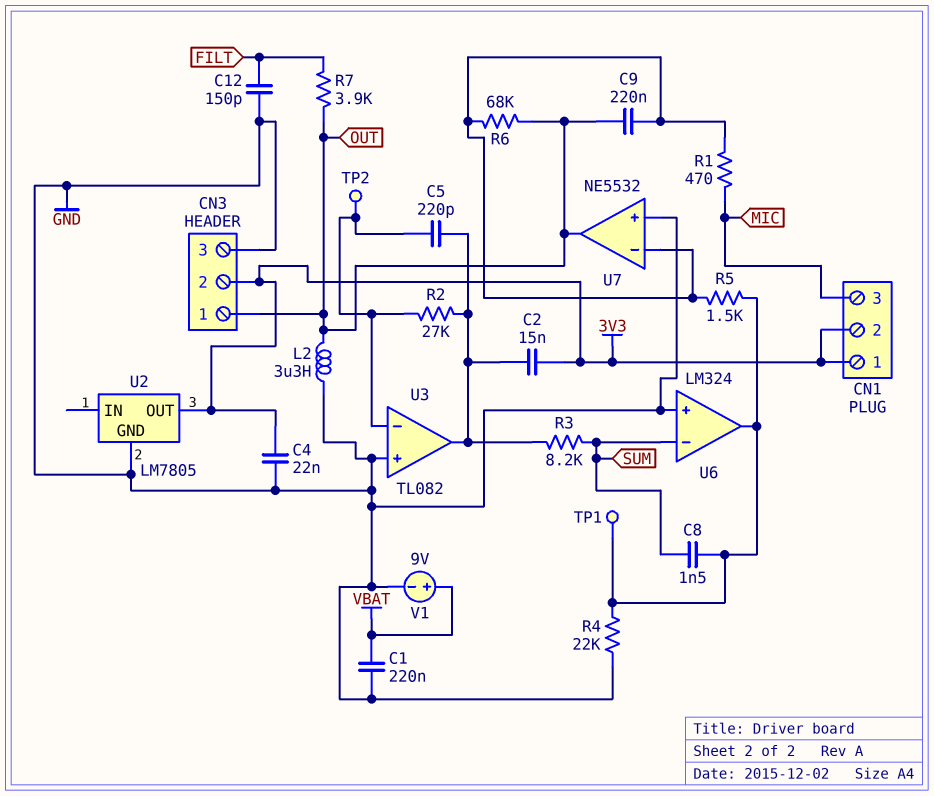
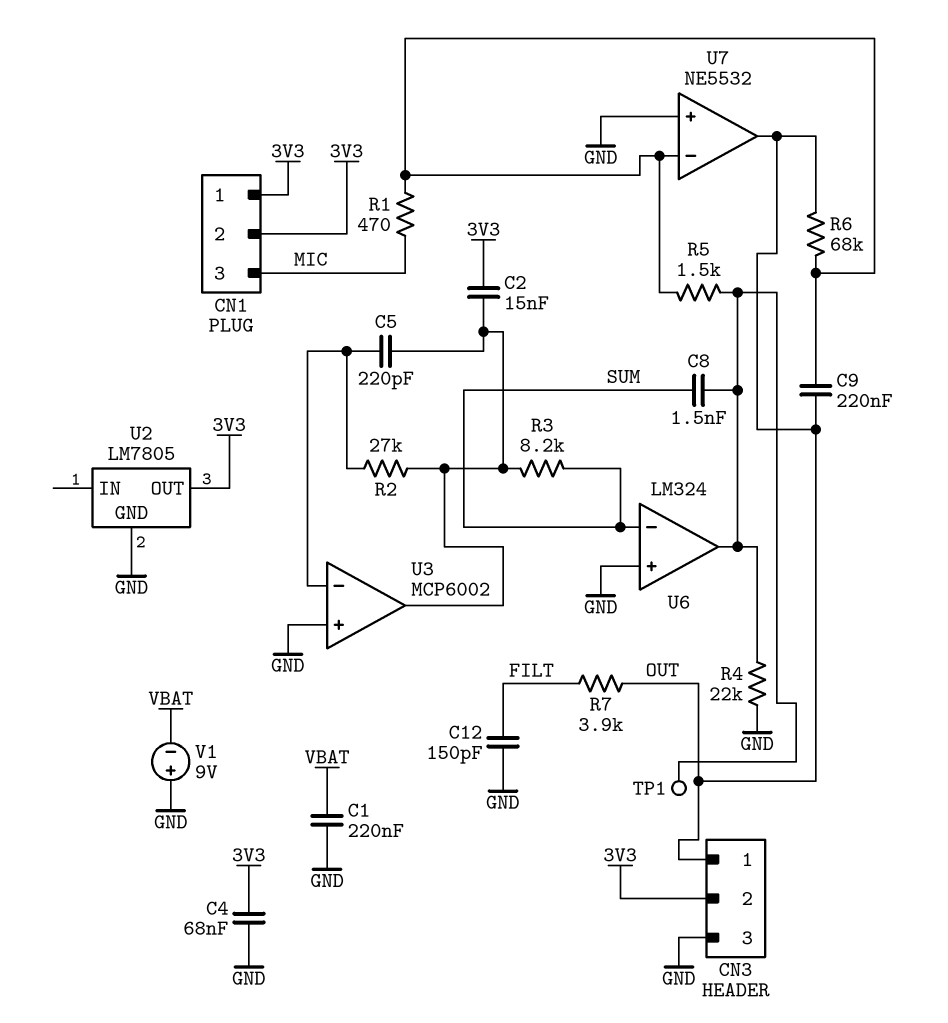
C4: 22nF (3V3, GND) -> 68nF (3V3, GND)
L2: 3.3uH (GND, OUT) -> none
TP2: test point (U3/in-) -> none
U3: TL082 -> MCP6002
V1: 9V (plus VBAT, minus GND) -> 9V (plus GND, minus VBAT)

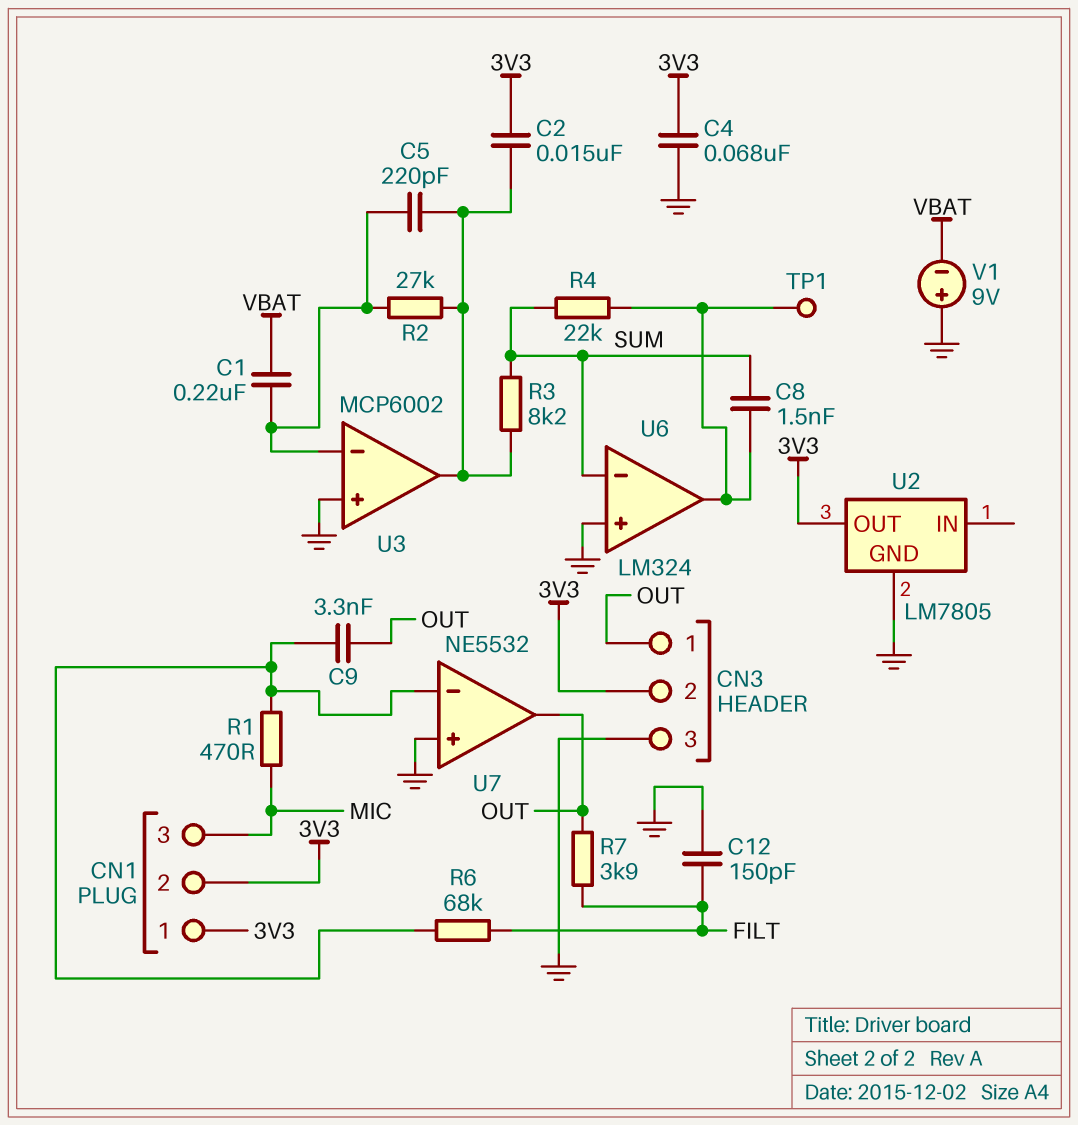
C1: 220nF (GND, VBAT) -> 220nF (U3/in-, VBAT)
C9: 220nF (OUT, U7/in-) -> 3.3nF (OUT, U7/in-)
R4: 22k (GND, U6/out) -> 22k (SUM, U6/out)
R5: 1.5k (U6/out, U7/in-) -> none
R6: 68k (OUT, U7/in-) -> 68k (FILT, U7/in-)

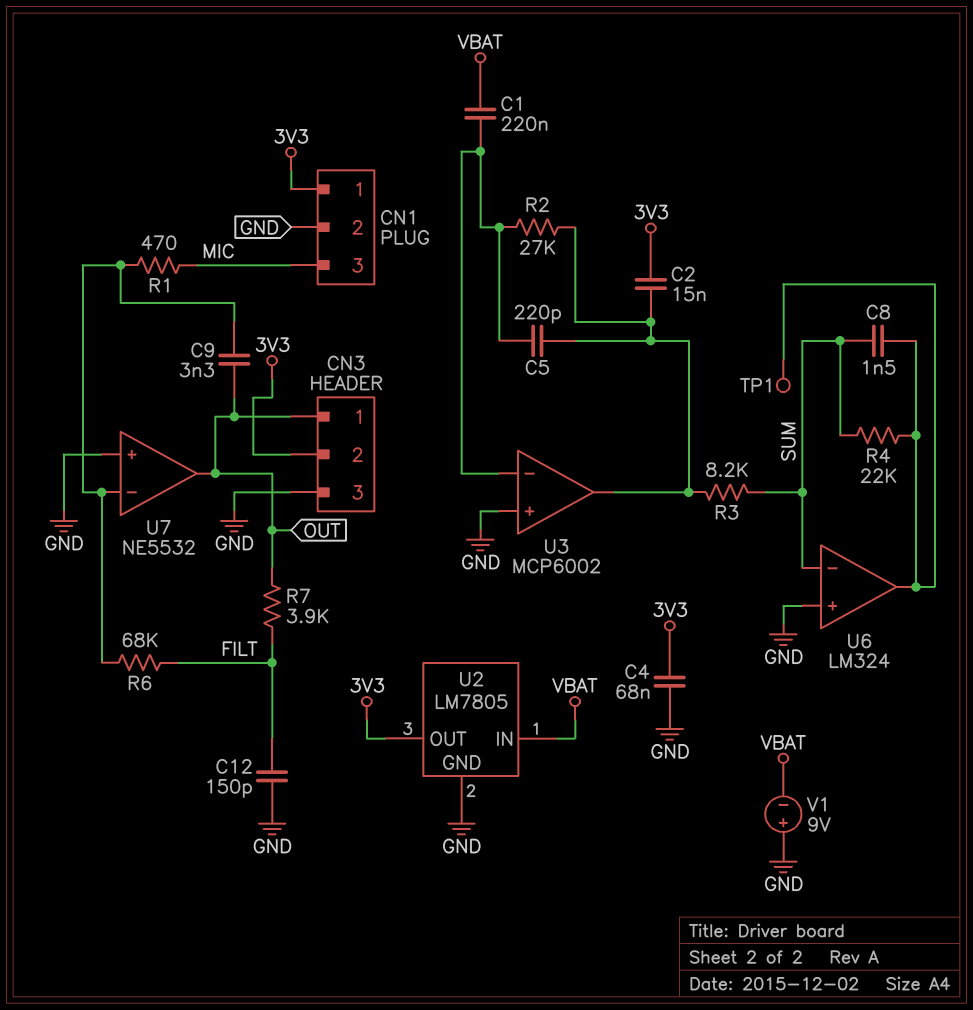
CN1 pin 2: 3V3 -> GND
U2 pin IN: none -> VBAT

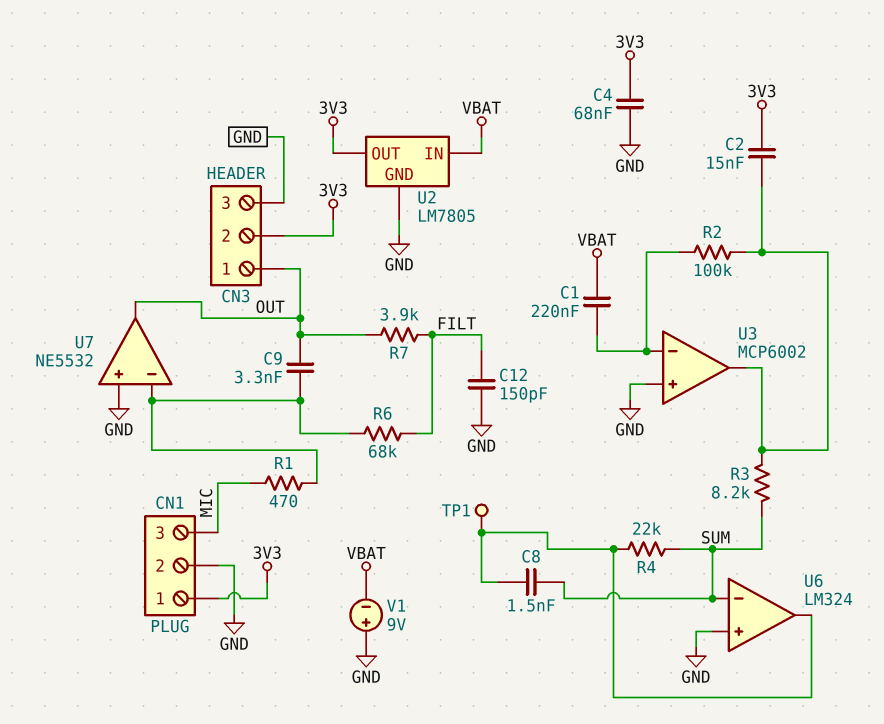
C5: 220pF (U3/in-, U3/out) -> none
R2: 27k (U3/in-, U3/out) -> 100k (U3/in-, U3/out)

